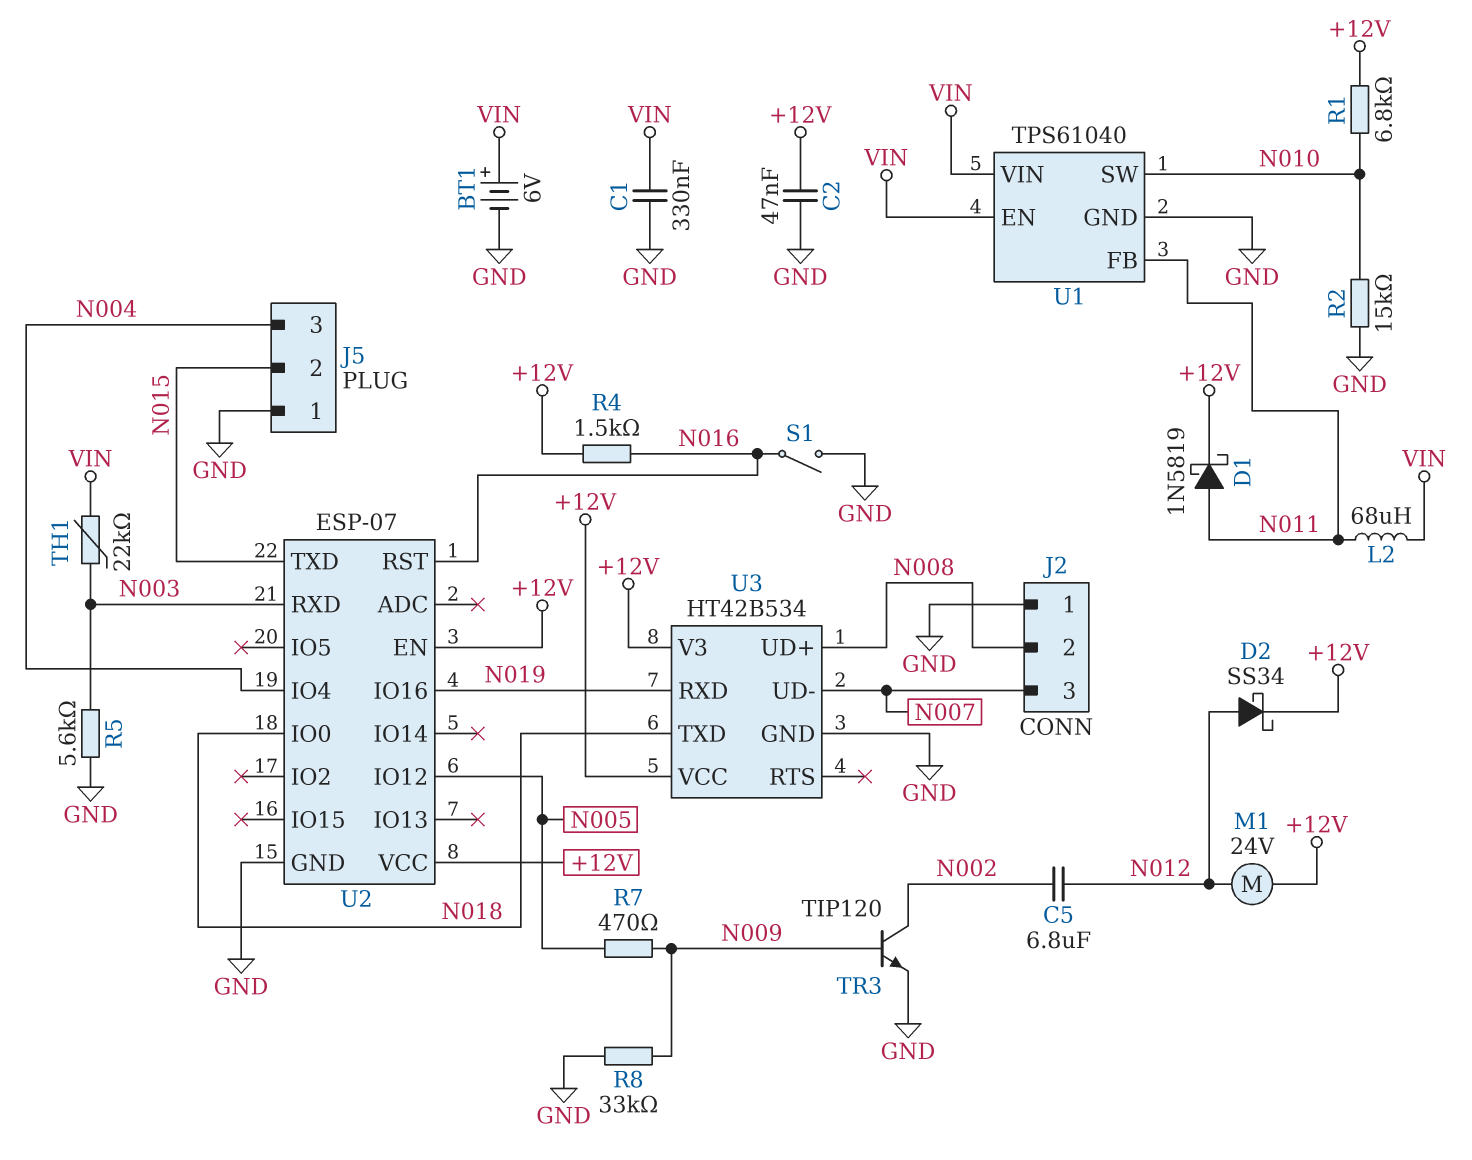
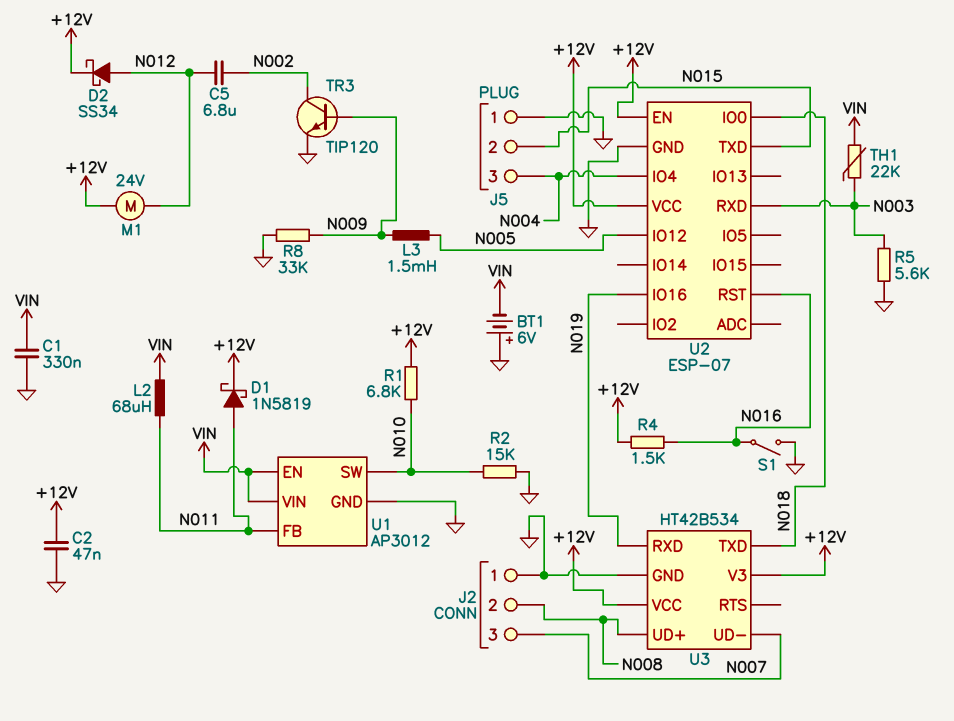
BT1: 6V (plus VIN, minus GND) -> 6V (plus GND, minus VIN)
L3: none -> 1.5mH (N005, N009)
R7: 470 (N005, N009) -> none
U1: TPS61040 -> AP3012

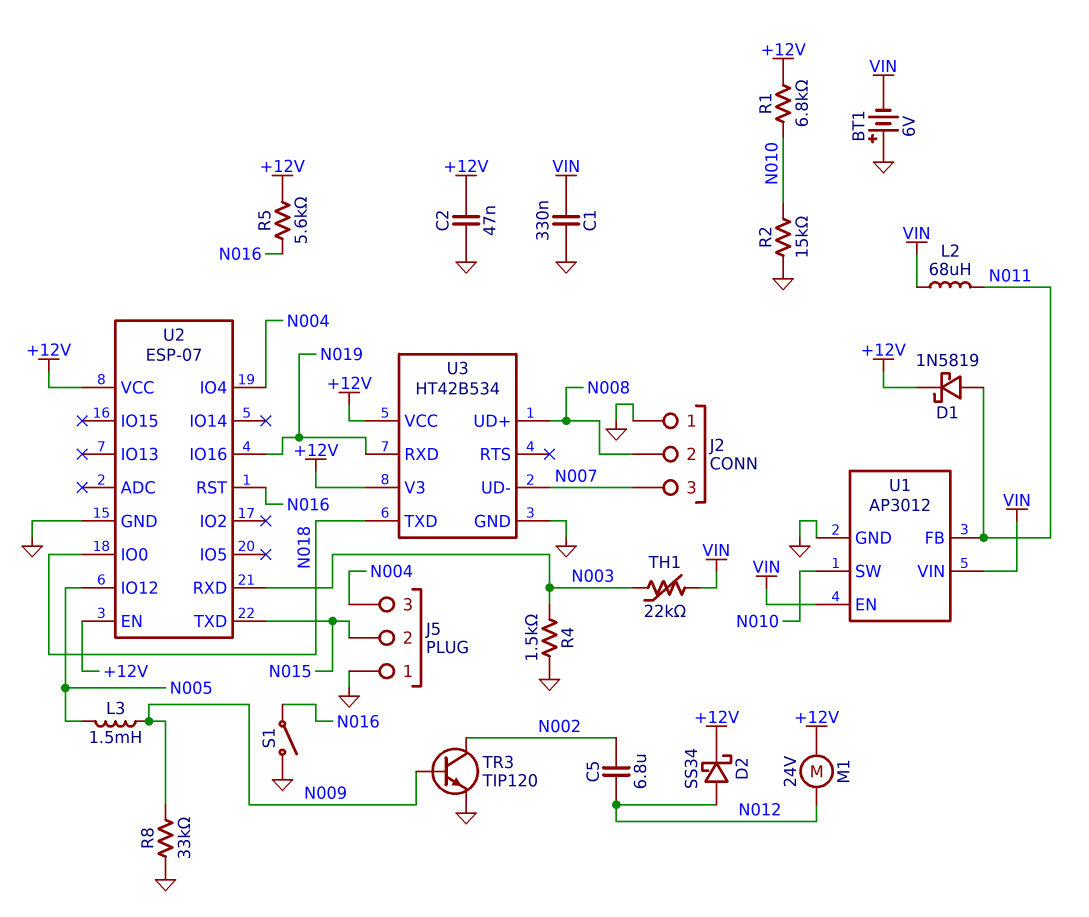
R4: 1.5k (+12V, N016) -> 1.5k (GND, N003)
R5: 5.6k (GND, N003) -> 5.6k (+12V, N016)

